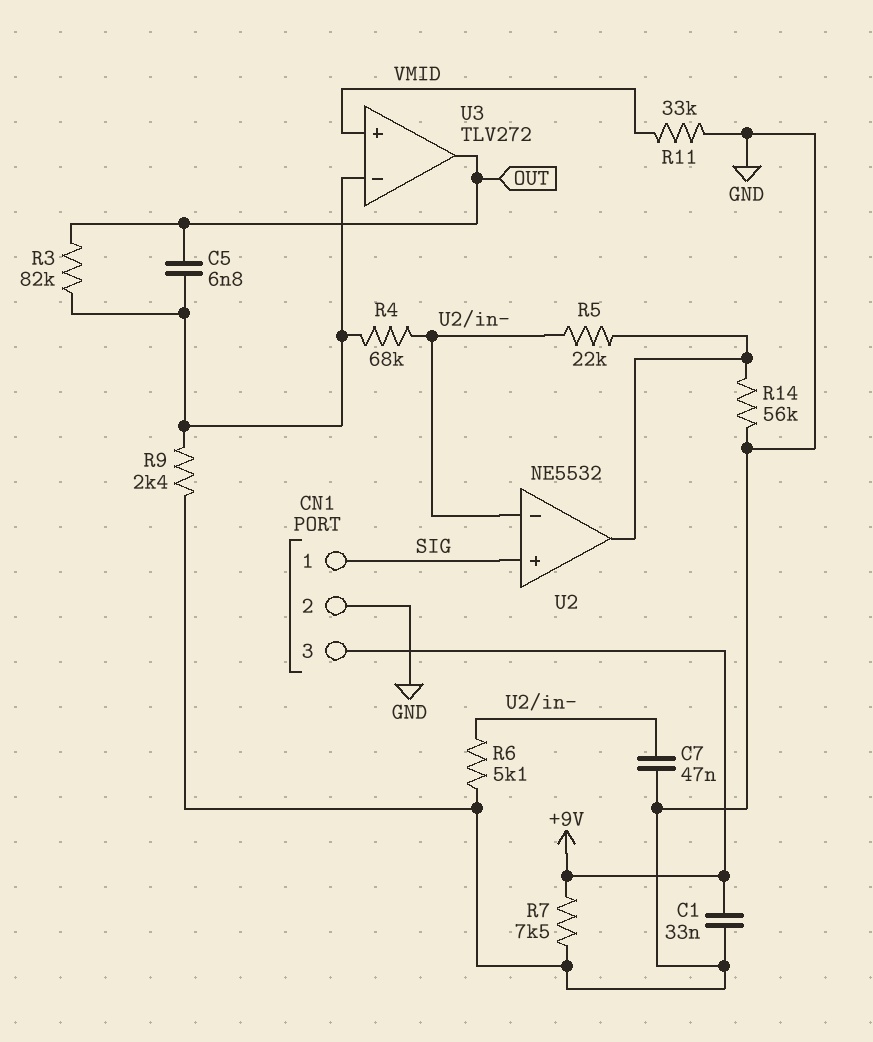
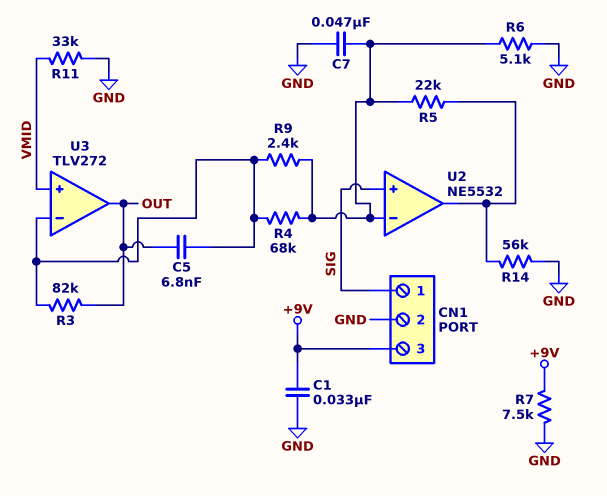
R9: 2.4k (GND, U3/in-) -> 2.4k (U2/in-, U3/in-)

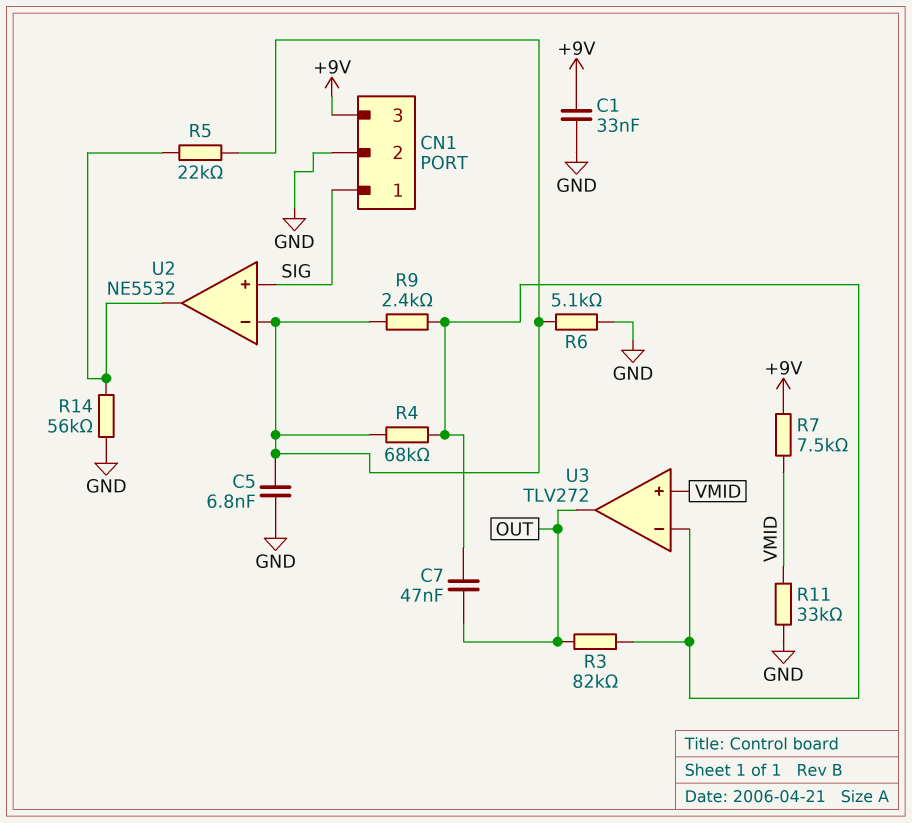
C5: 6.8nF (OUT, U3/in-) -> 6.8nF (GND, U2/in-)
C7: 47nF (GND, U2/in-) -> 47nF (OUT, U3/in-)
R7: 7.5k (+9V, GND) -> 7.5k (+9V, VMID)

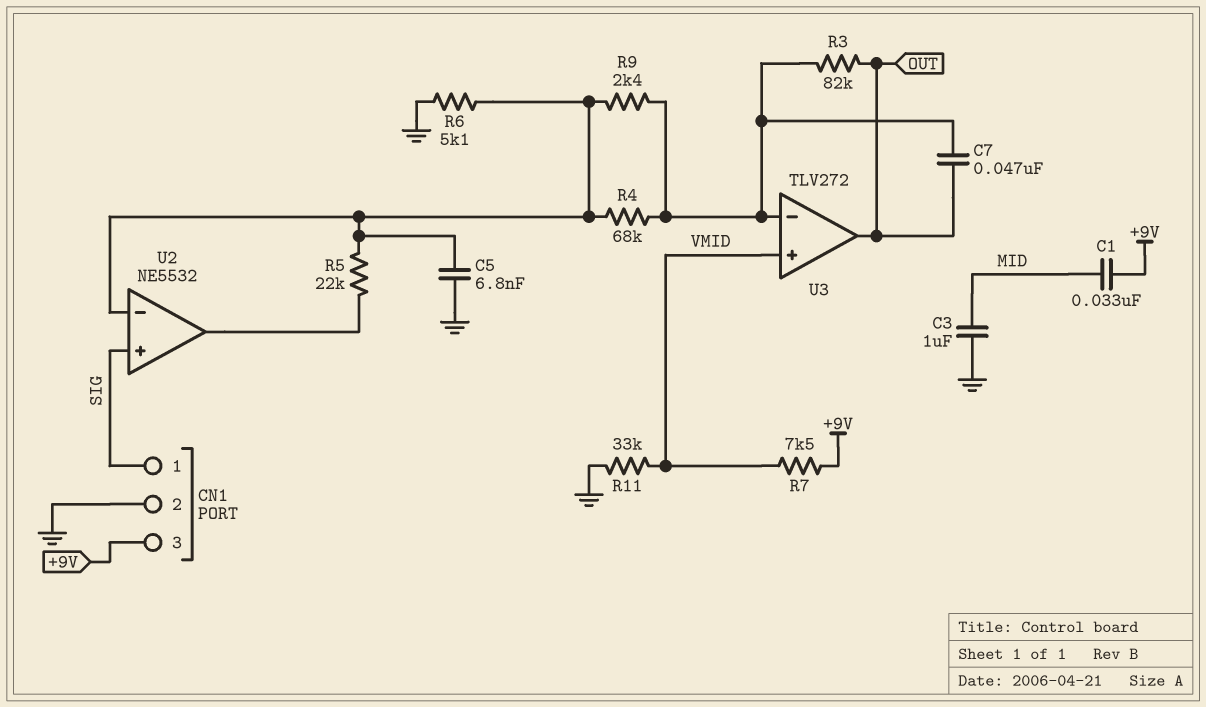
C1: 33nF (+9V, GND) -> 33nF (+9V, MID)
C3: none -> 1uF (GND, MID)
R14: 56k (GND, U2/out) -> none

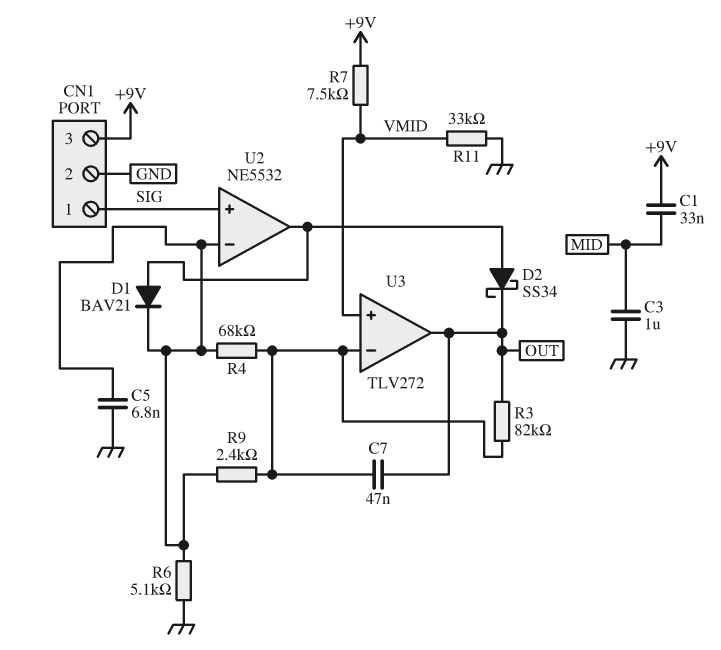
D1: none -> diode BAV21 (A U2/out, K U2/in-)
D2: none -> schottky SS34 (A U2/out, K OUT)
R5: 22k (U2/in-, U2/out) -> none

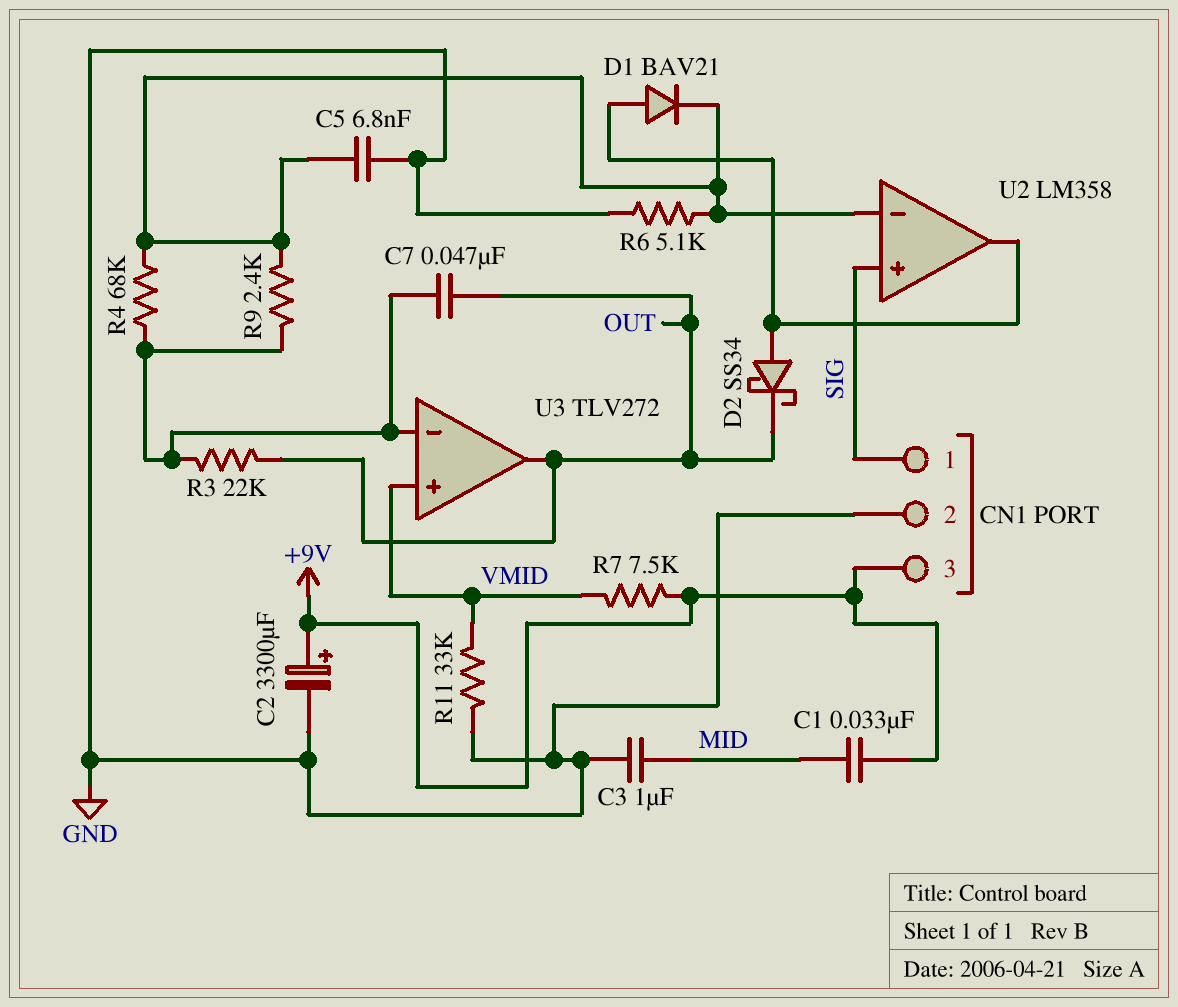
C2: none -> 3300uF (plus +9V, minus GND)
R3: 82k (OUT, U3/in-) -> 22k (OUT, U3/in-)
U2: NE5532 -> LM358

